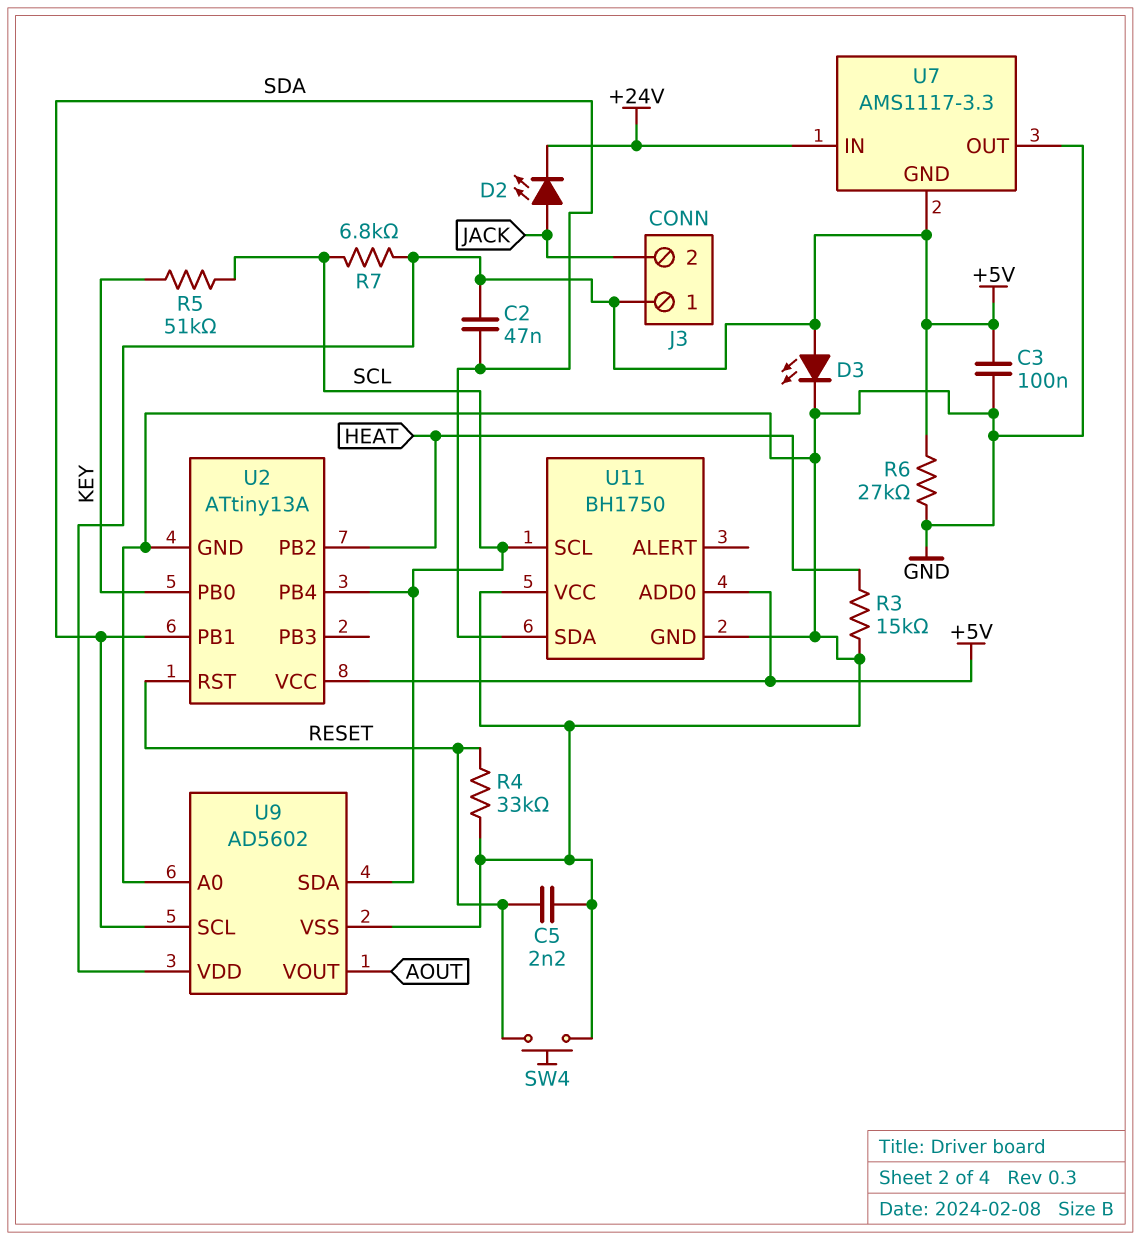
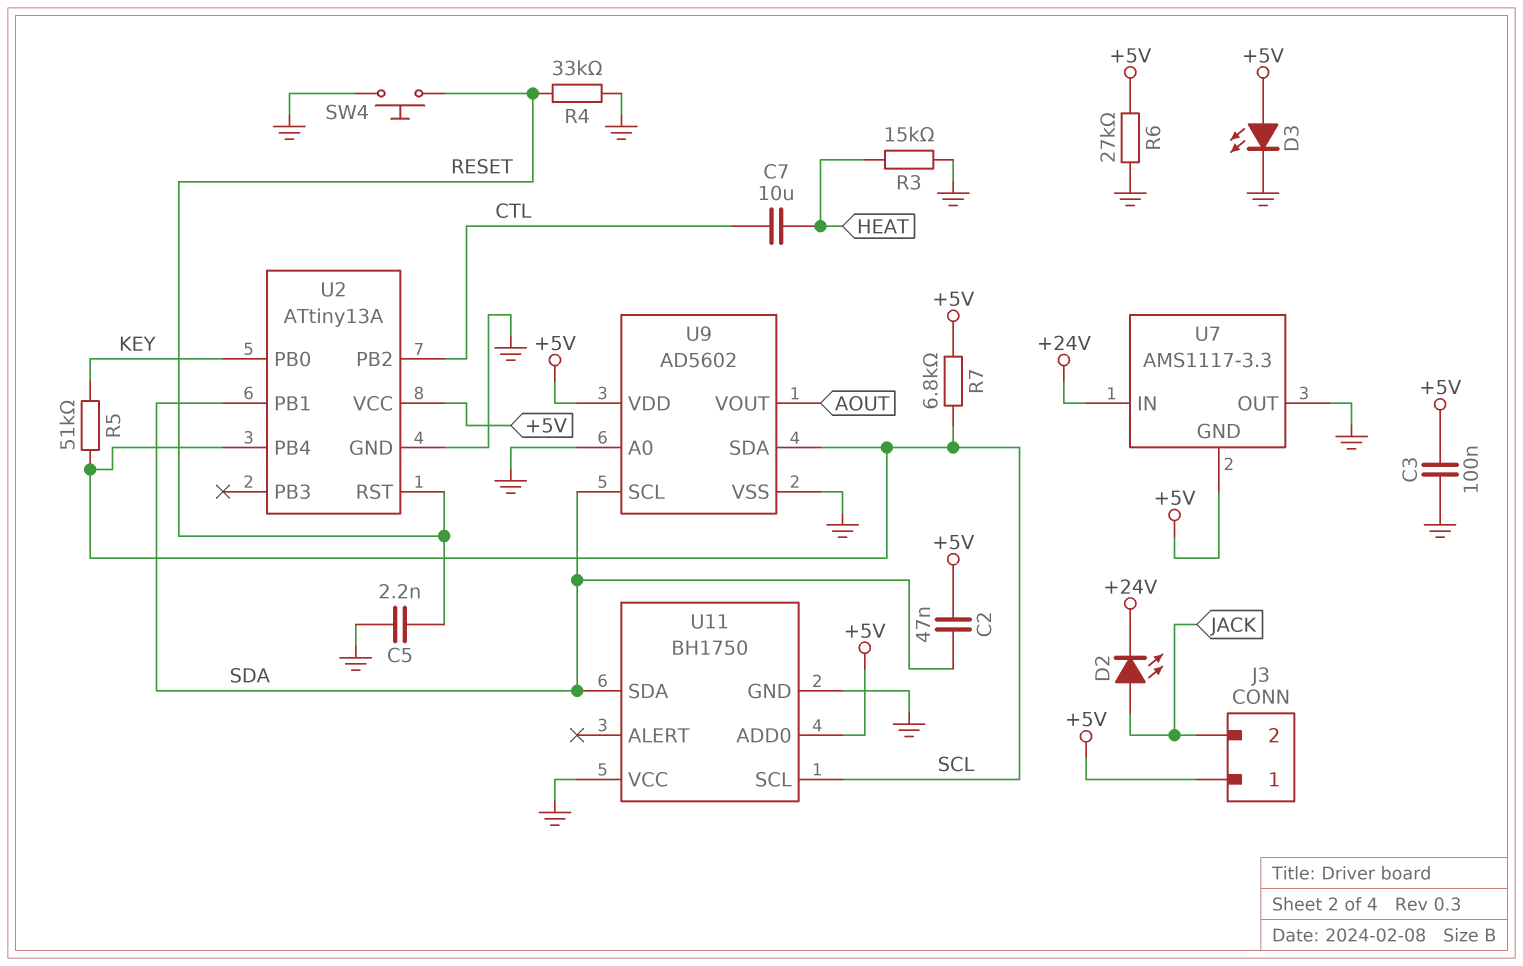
C7: none -> 10uF (CTL, HEAT)
U2 pin PB2: HEAT -> CTL

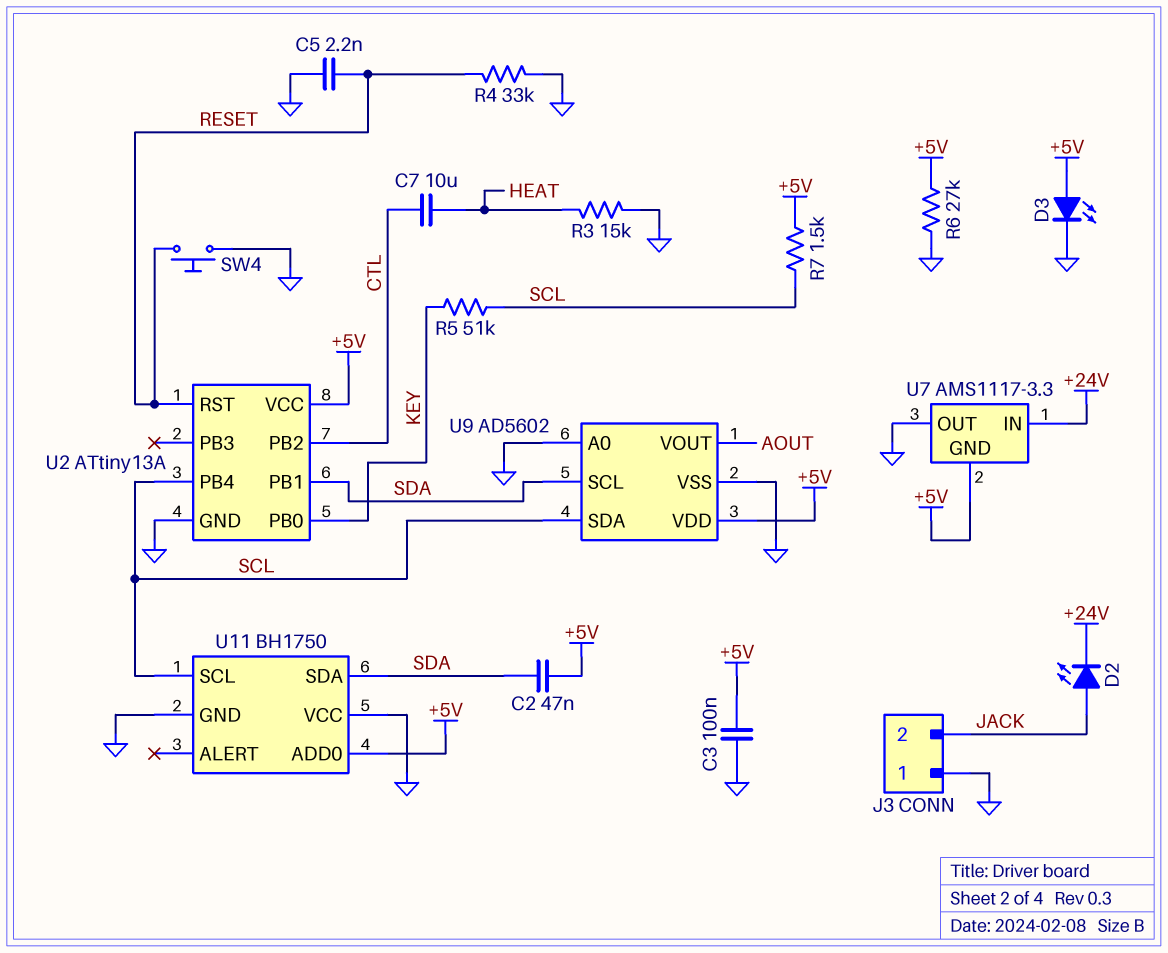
J3 pin 1: +5V -> GND
R7: 6.8k (+5V, SCL) -> 1.5k (+5V, SCL)

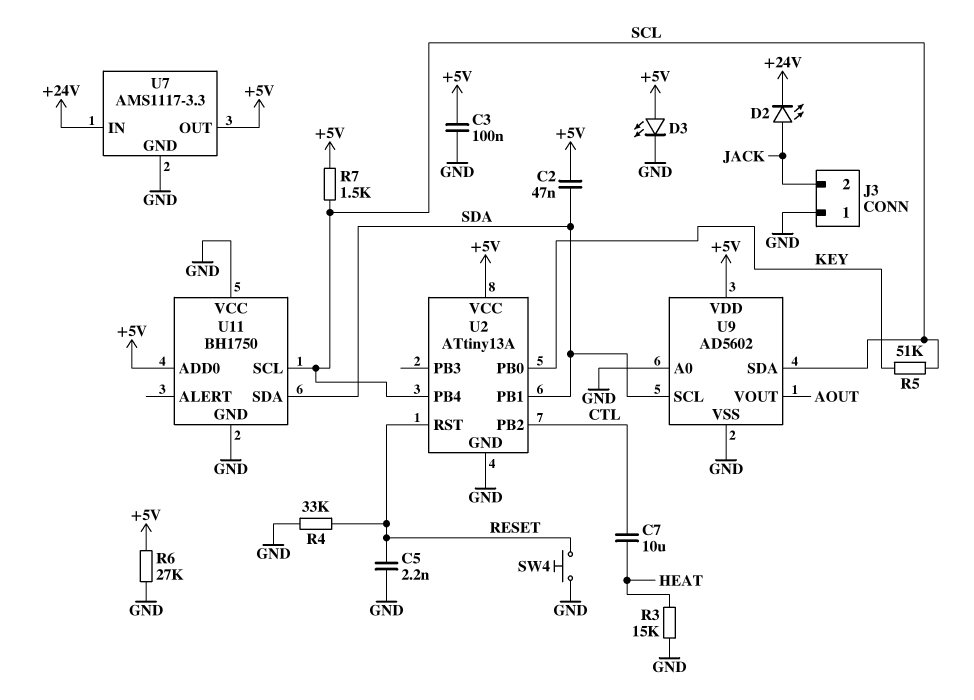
U7 pin GND: +5V -> GND
U7 pin OUT: GND -> +5V

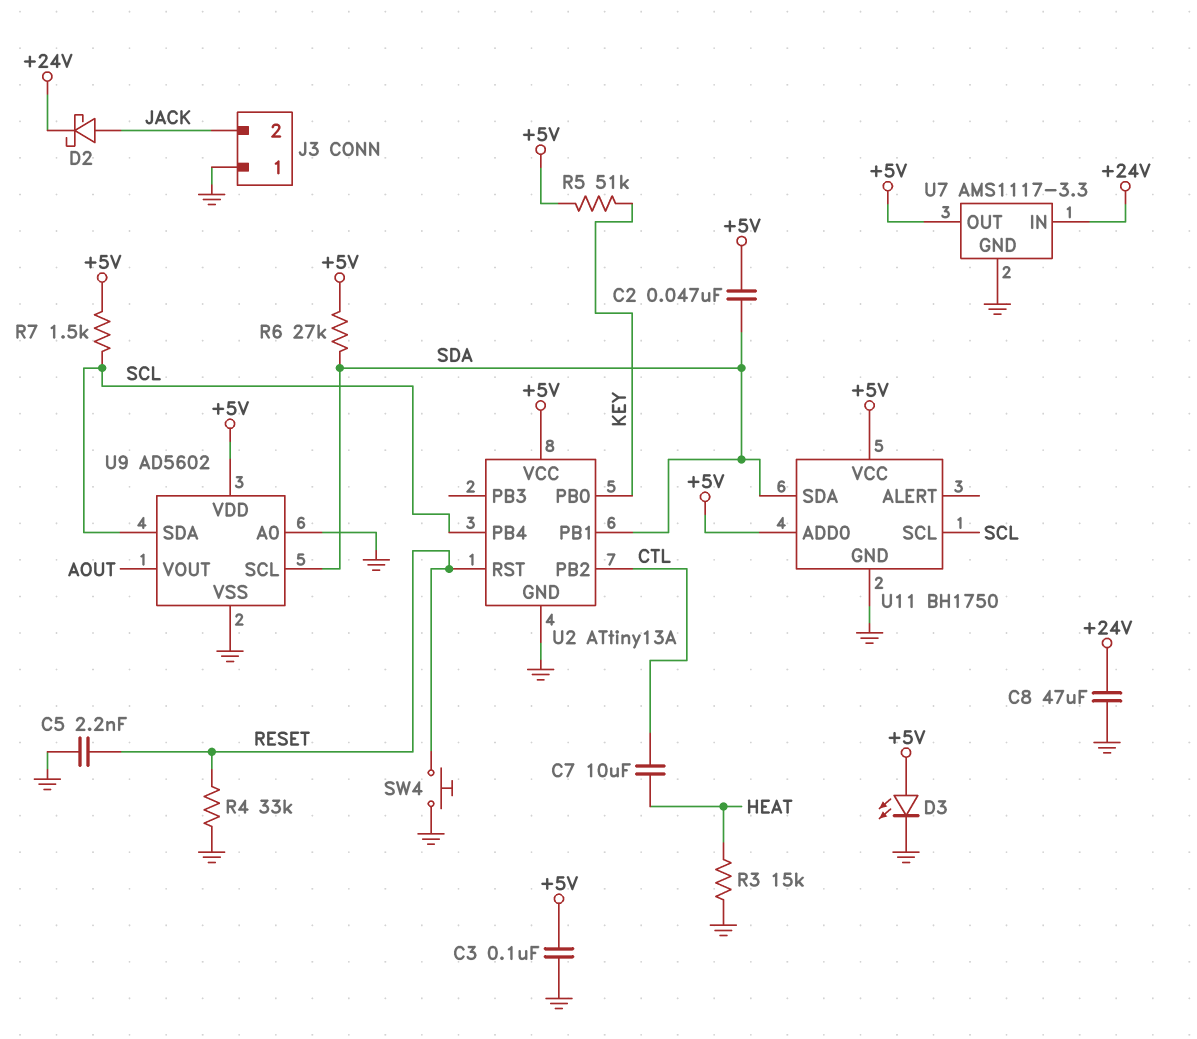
C8: none -> 47uF (+24V, GND)
D2: LED (A JACK, K +24V) -> schottky (A JACK, K +24V)
R5: 51k (KEY, SCL) -> 51k (+5V, KEY)
R6: 27k (+5V, GND) -> 27k (+5V, SDA)
U11 pin VCC: GND -> +5V

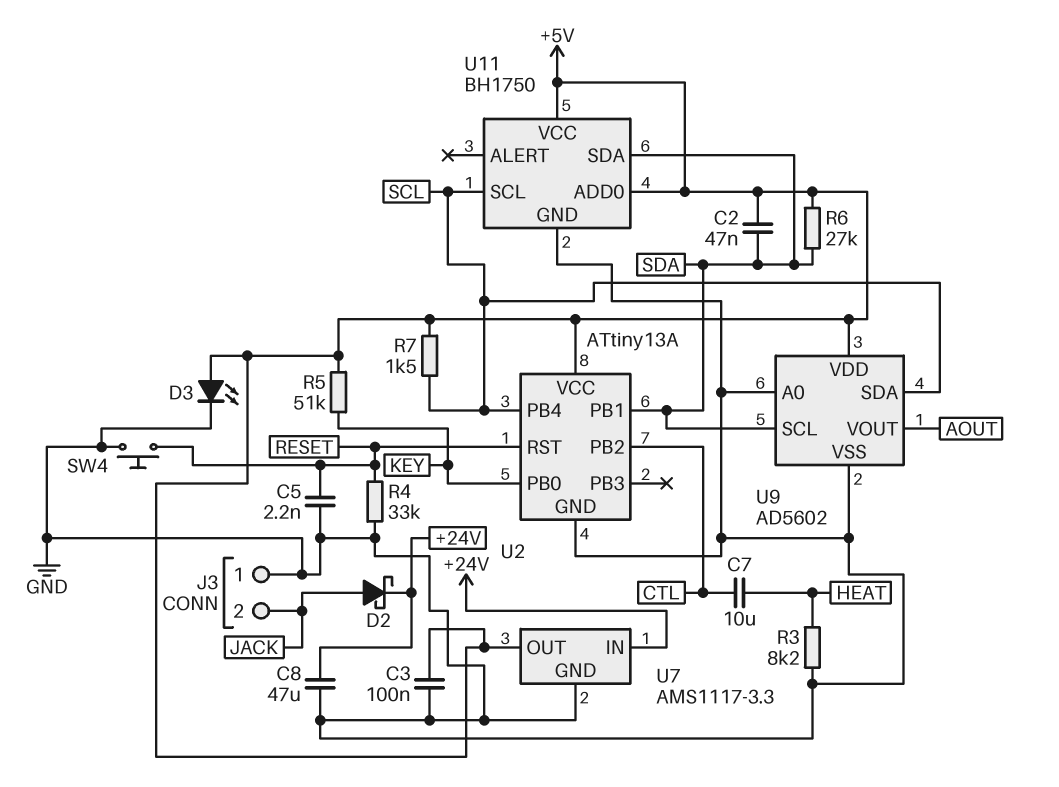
R3: 15k (GND, HEAT) -> 8.2k (GND, HEAT)

